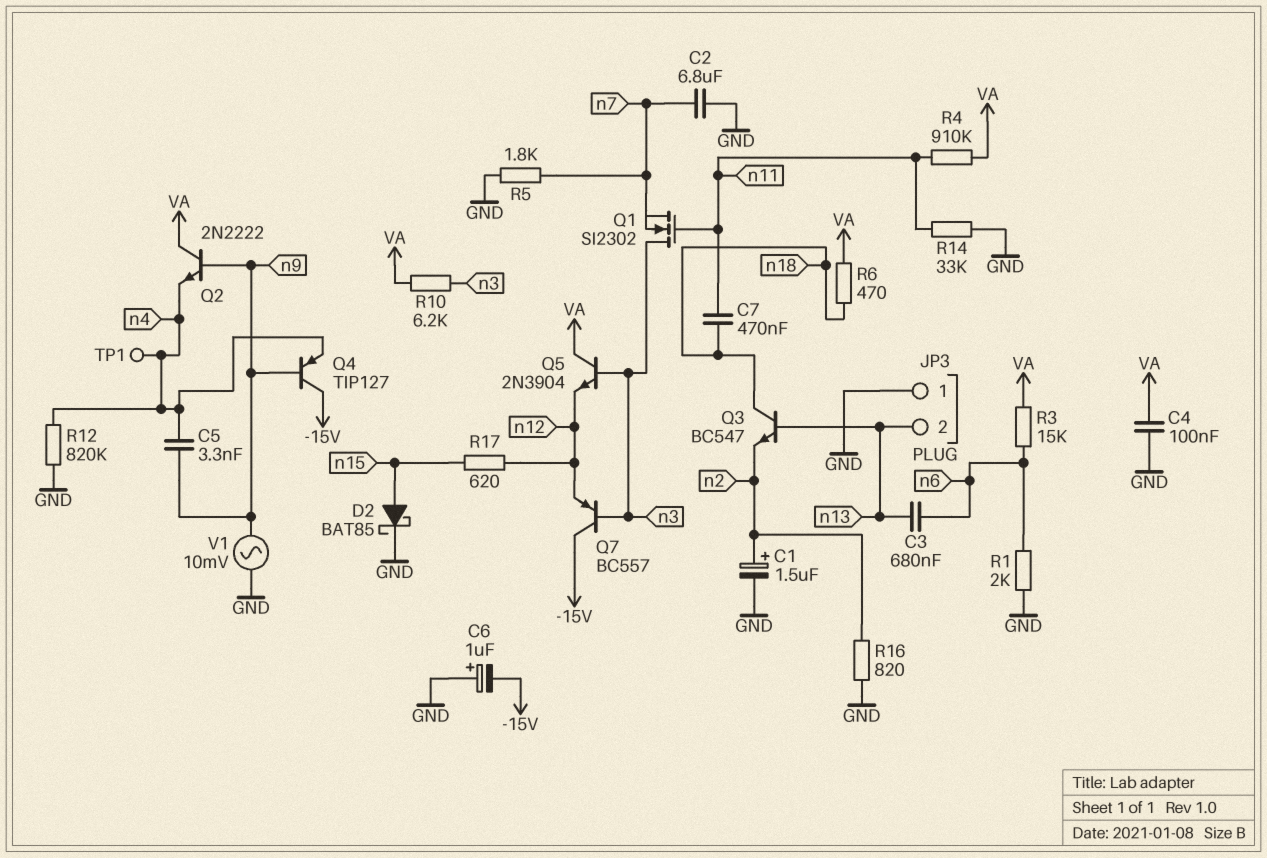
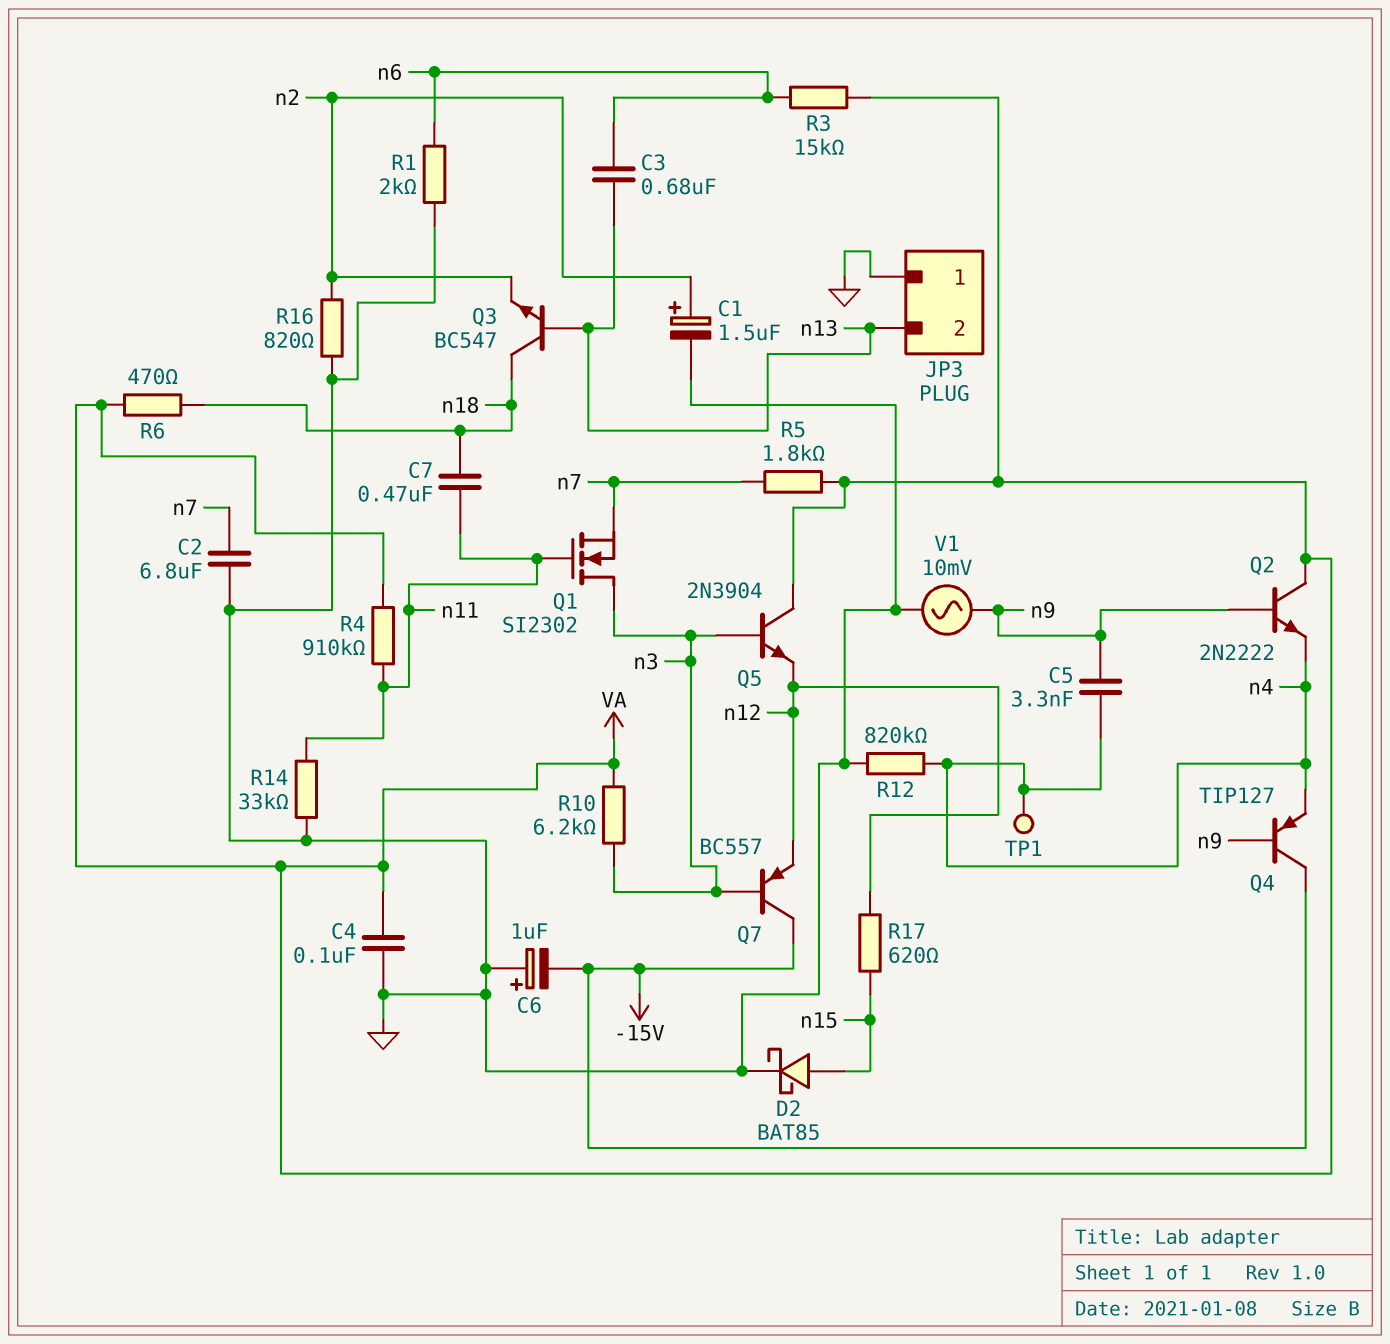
R5: 1.8k (GND, n7) -> 1.8k (VA, n7)

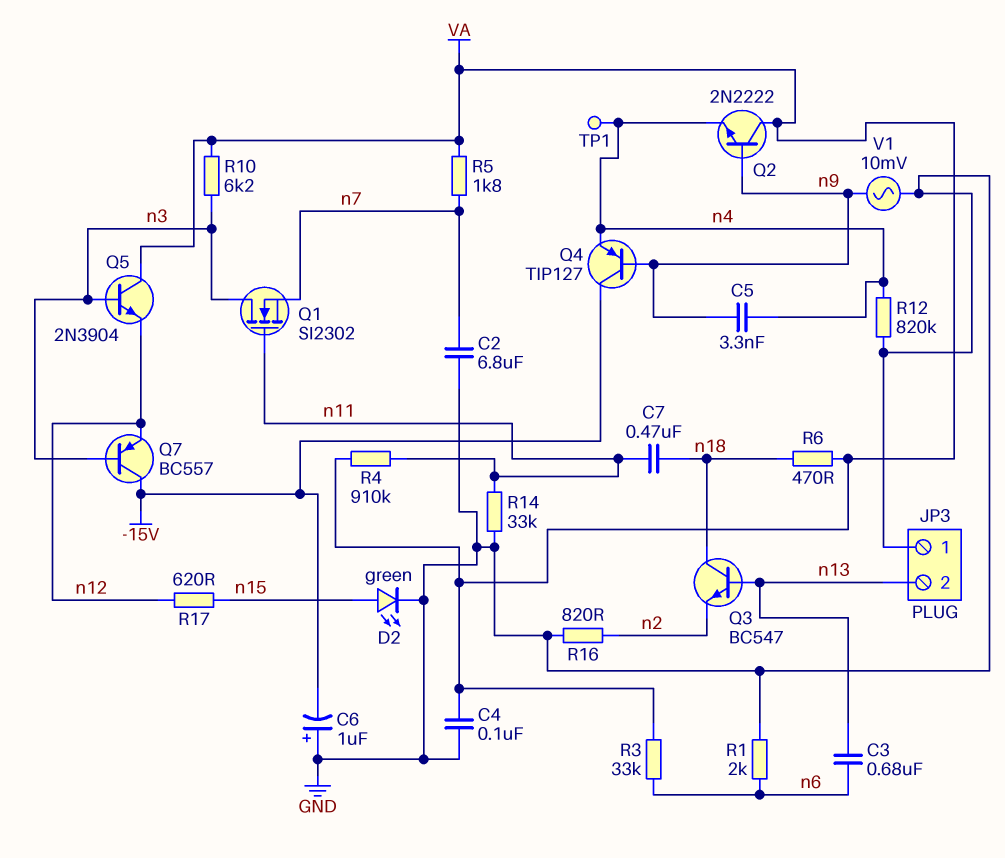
C1: 1.5uF (plus n2, minus GND) -> none
D2: schottky BAT85 (A n15, K GND) -> LED green (A n15, K GND)
R3: 15k (VA, n6) -> 33k (VA, n6)

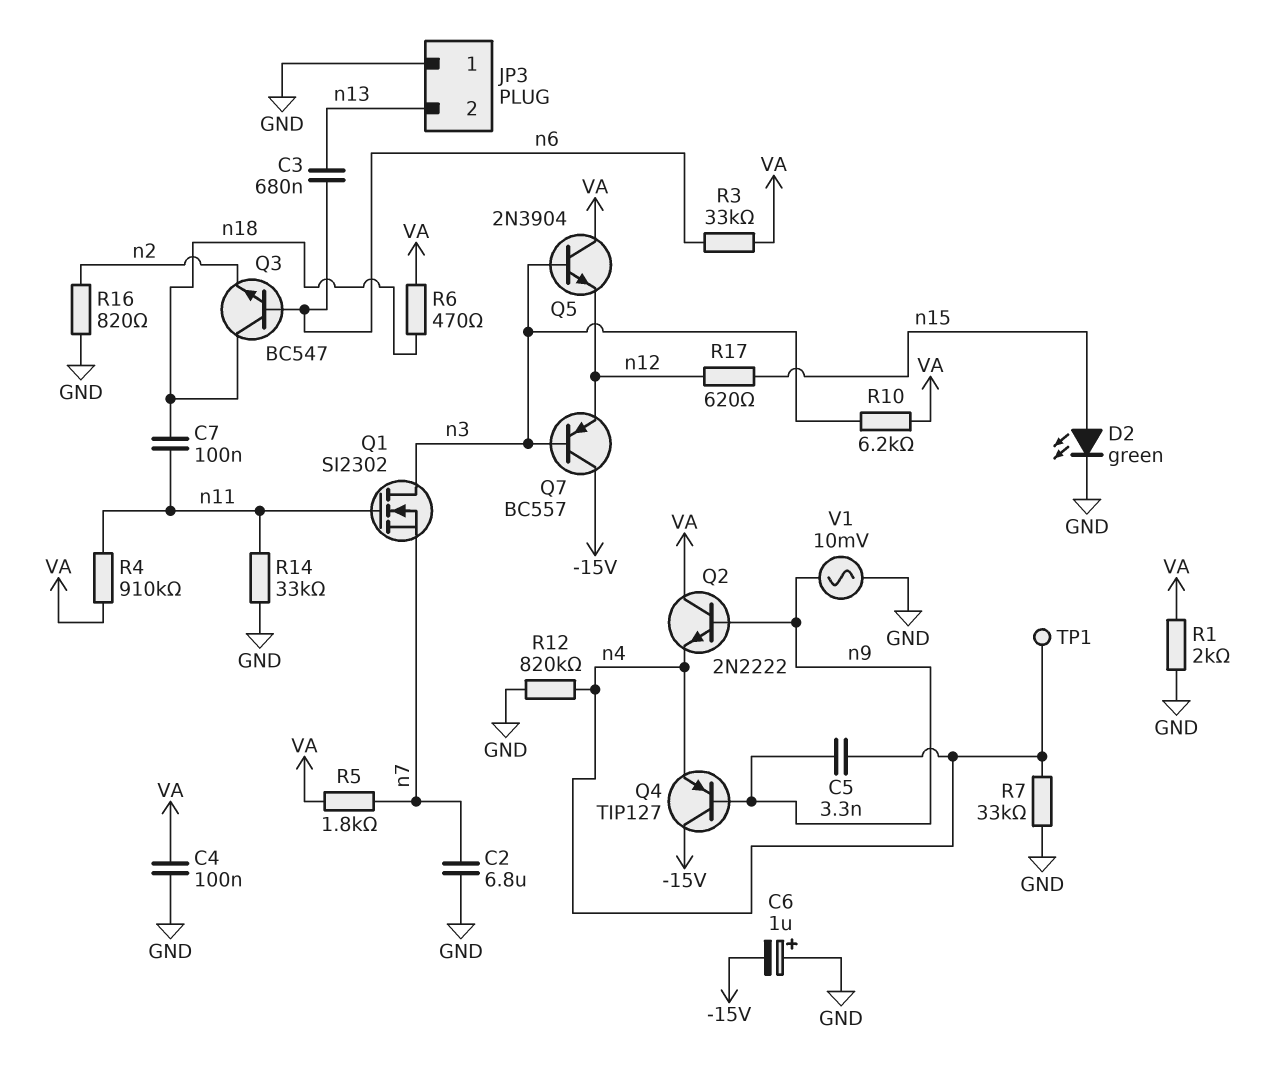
C7: 470nF (n11, n18) -> 100nF (n11, n18)
Q3: NPN BC547 (B n13, C n18, E n2) -> NPN BC547 (B n6, C n18, E n2)
R1: 2k (GND, n6) -> 2k (GND, VA)
R7: none -> 33k (GND, n4)

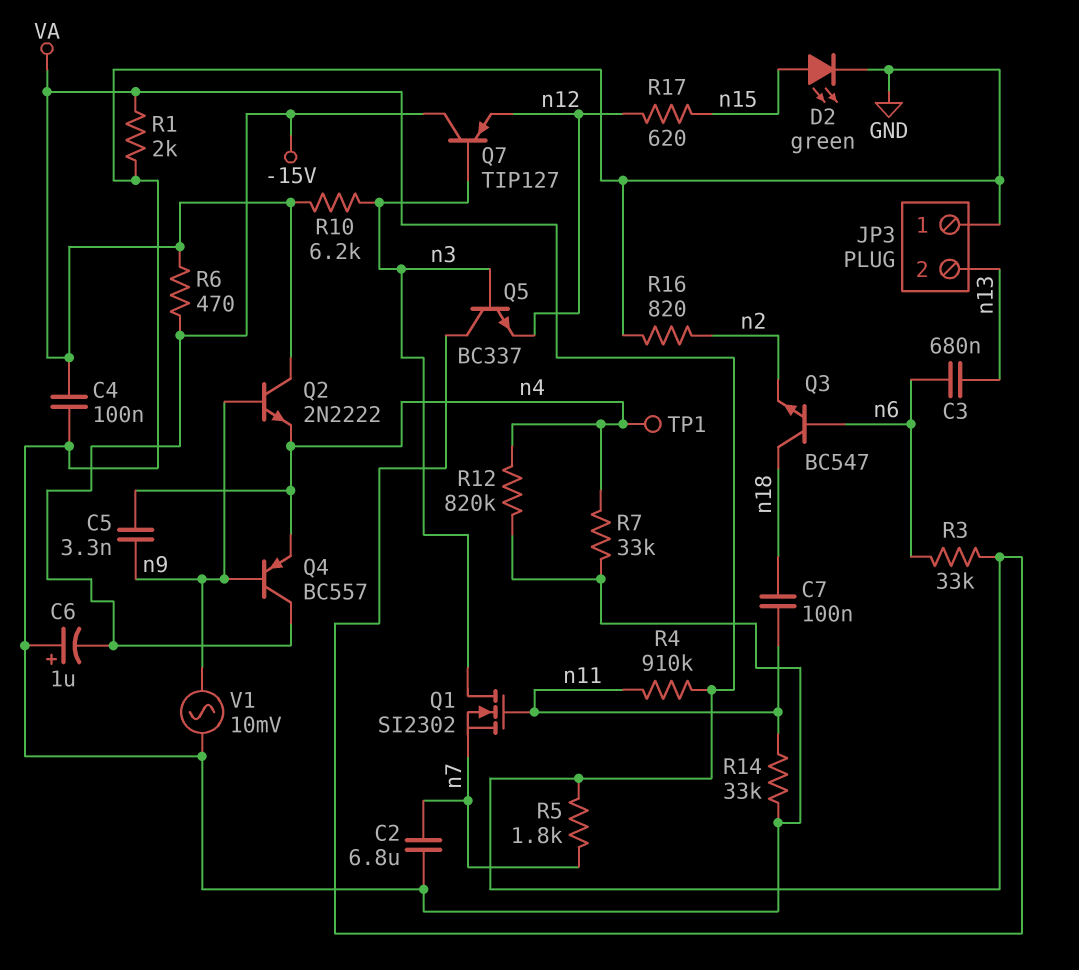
Q4: PNP TIP127 (B n9, C -15V, E n4) -> PNP BC557 (B n9, C -15V, E n4)
Q5: NPN 2N3904 (B n3, C VA, E n12) -> NPN BC337 (B n3, C VA, E n12)
Q7: PNP BC557 (B n3, C -15V, E n12) -> PNP TIP127 (B n3, C -15V, E n12)
R6: 470 (VA, n18) -> 470 (-15V, VA)

